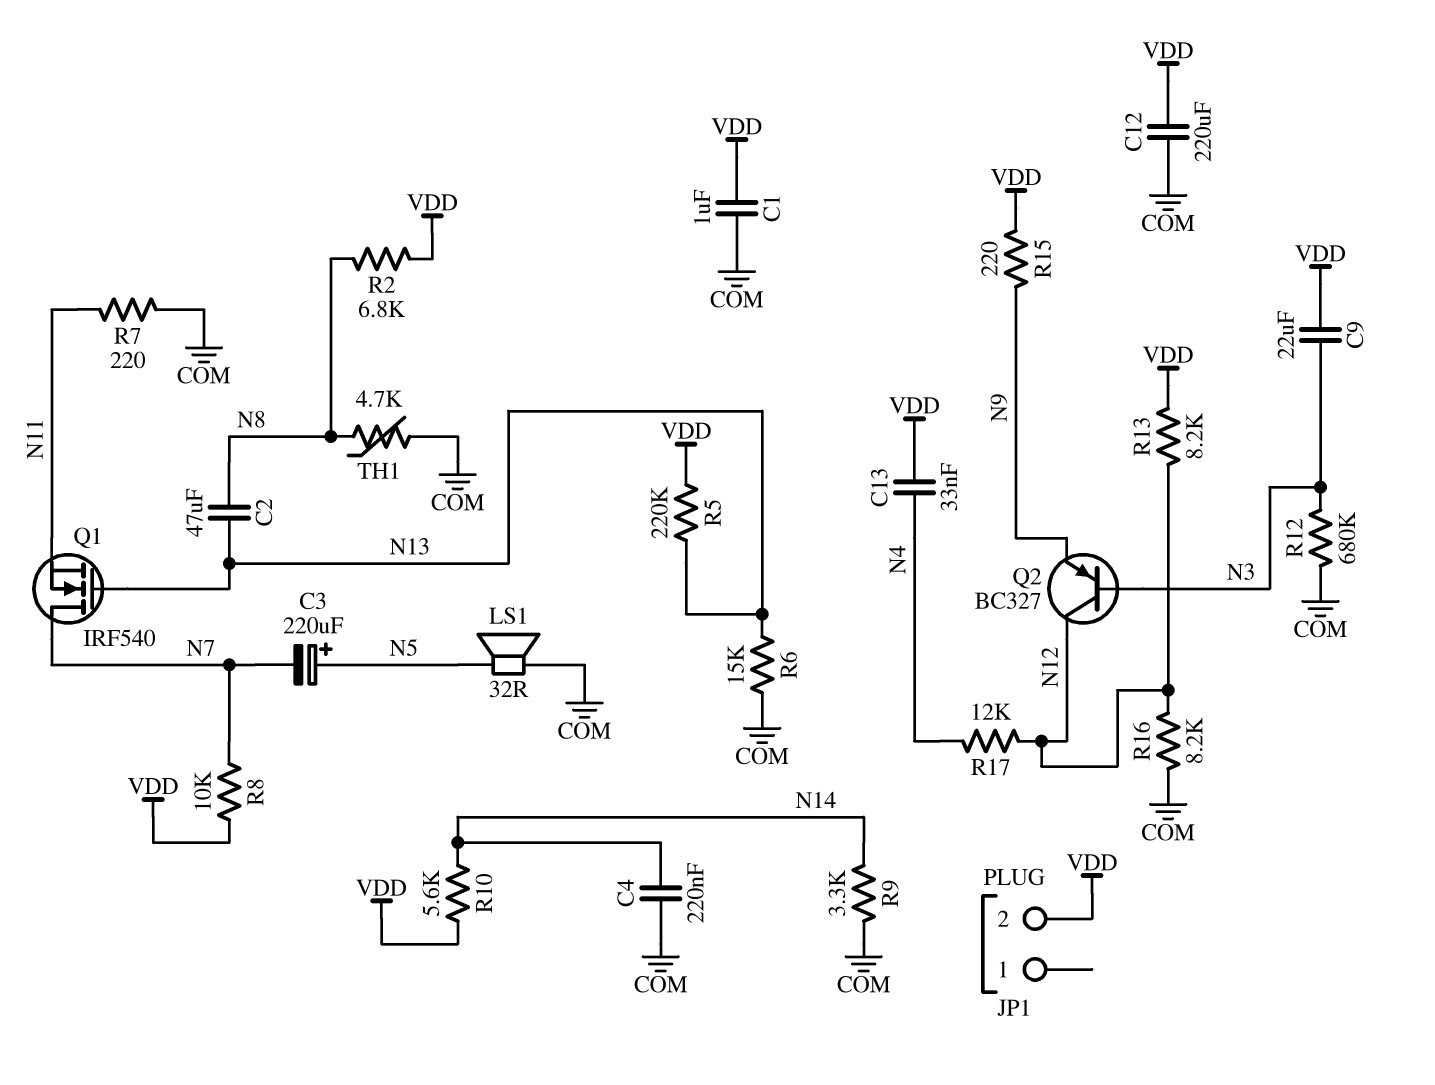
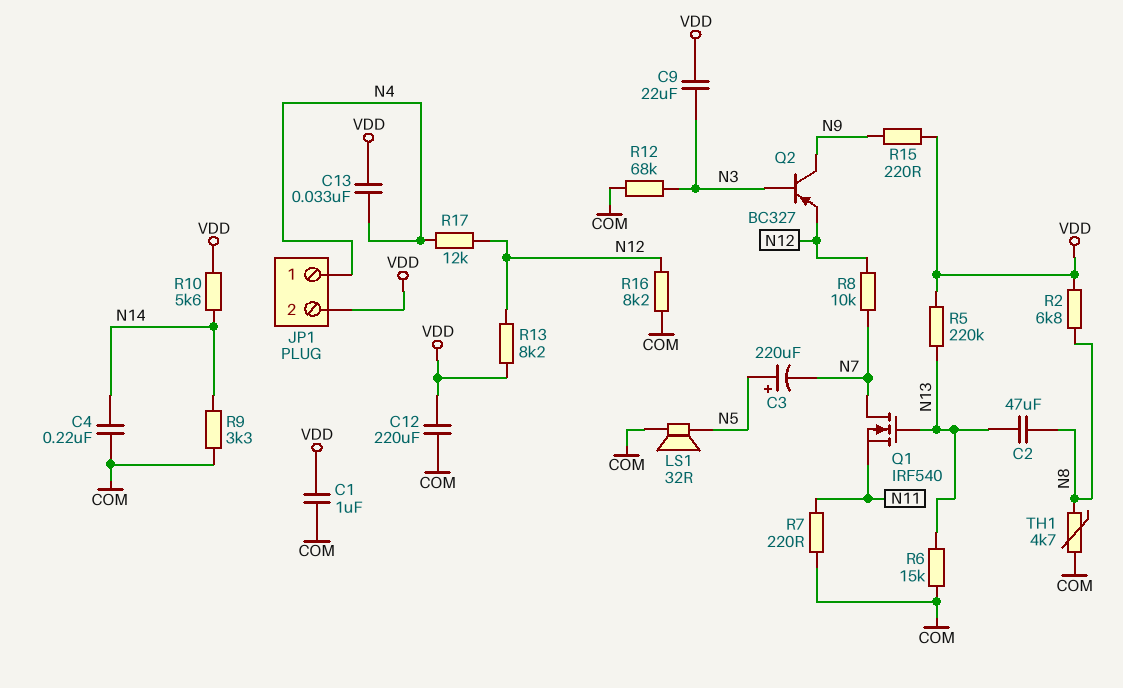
JP1 pin 1: none -> N4
Q2: PNP BC327 (B N3, C N12, E N9) -> PNP BC327 (B N3, C N9, E N12)
R8: 10k (N7, VDD) -> 10k (N7, N12)
R12: 680k (COM, N3) -> 68k (COM, N3)

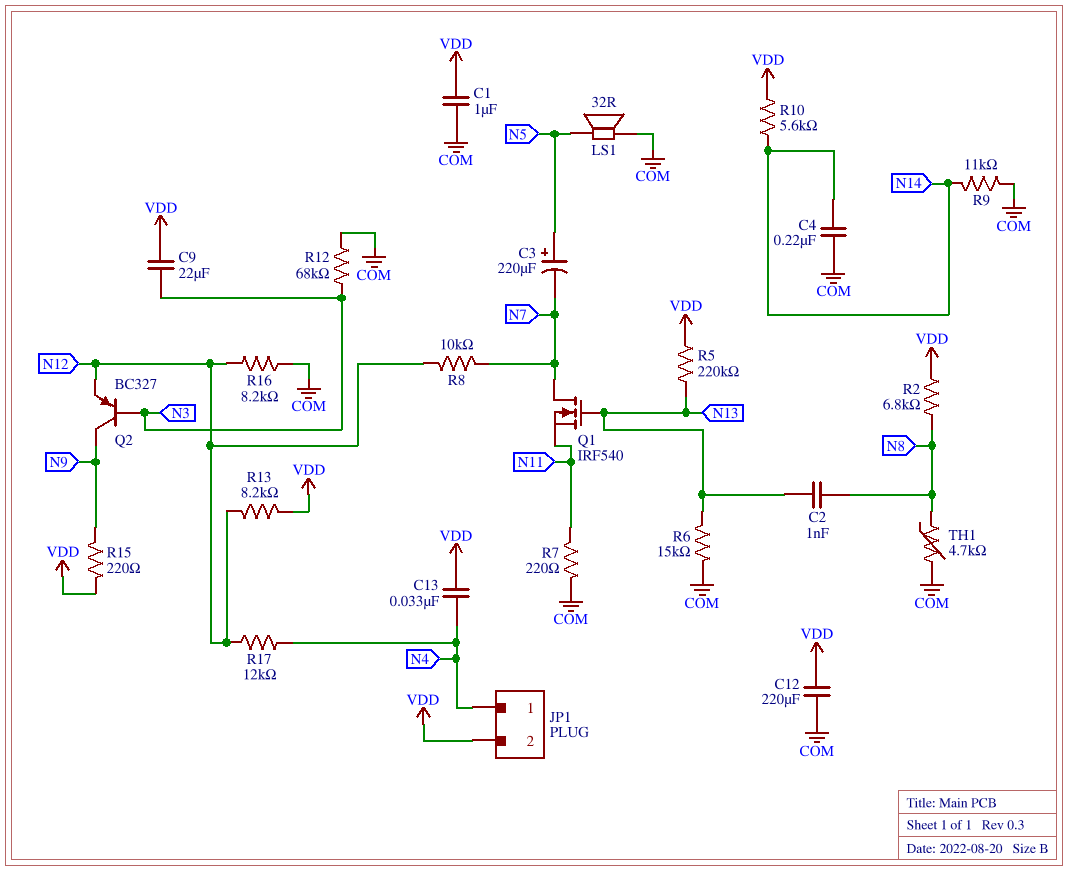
C2: 47uF (N8, N13) -> 1nF (N8, N13)
R9: 3.3k (COM, N14) -> 11k (COM, N14)

